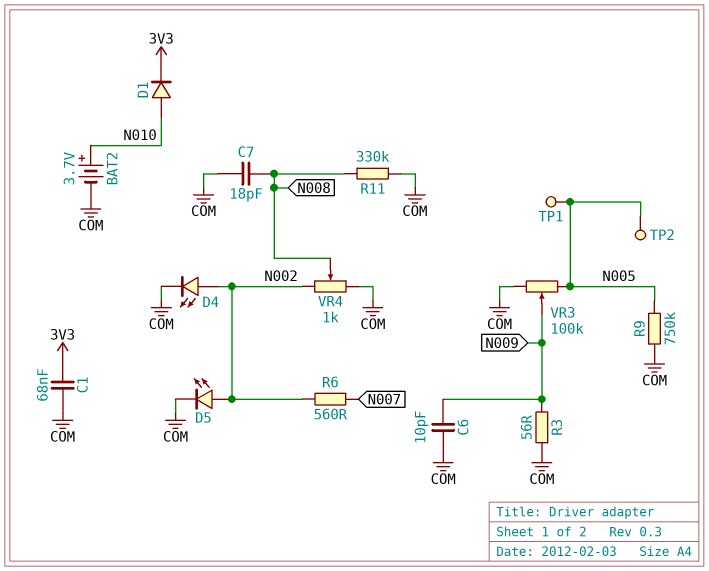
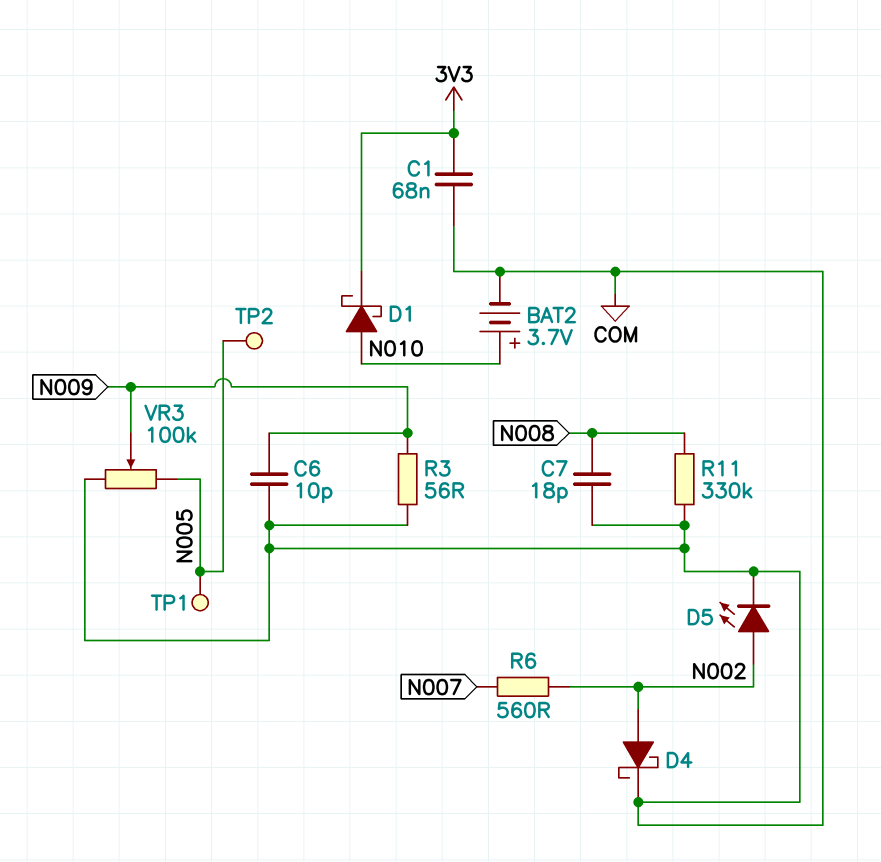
D1: diode (A N010, K 3V3) -> schottky (A N010, K 3V3)
D4: LED (A N002, K COM) -> schottky (A N002, K COM)
R9: 750k (COM, N005) -> none
VR4: 1k (COM, N002, wiper N008) -> none

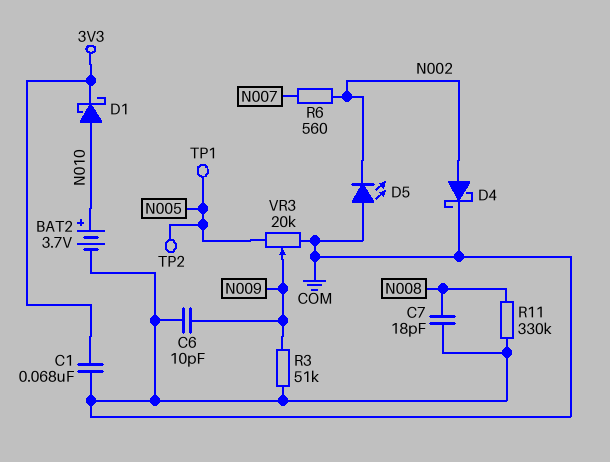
D5: LED (A N002, K COM) -> LED (A COM, K N002)
R3: 56 (COM, N009) -> 51k (COM, N009)
VR3: 100k (COM, N005, wiper N009) -> 20k (COM, N005, wiper N009)

